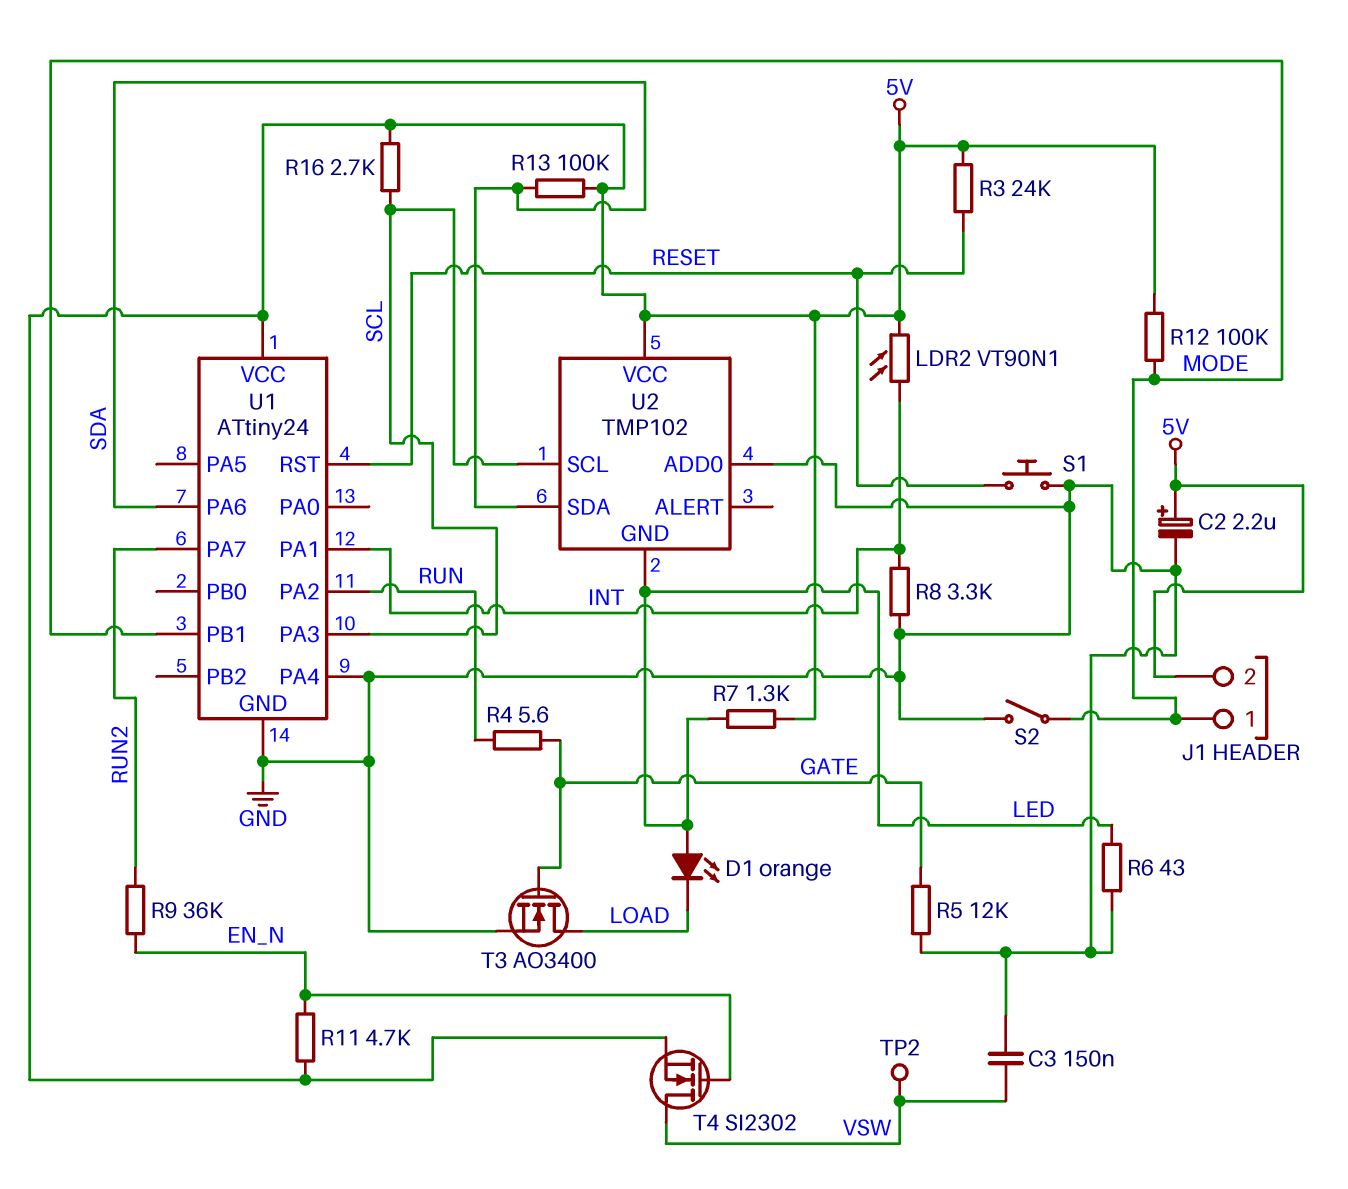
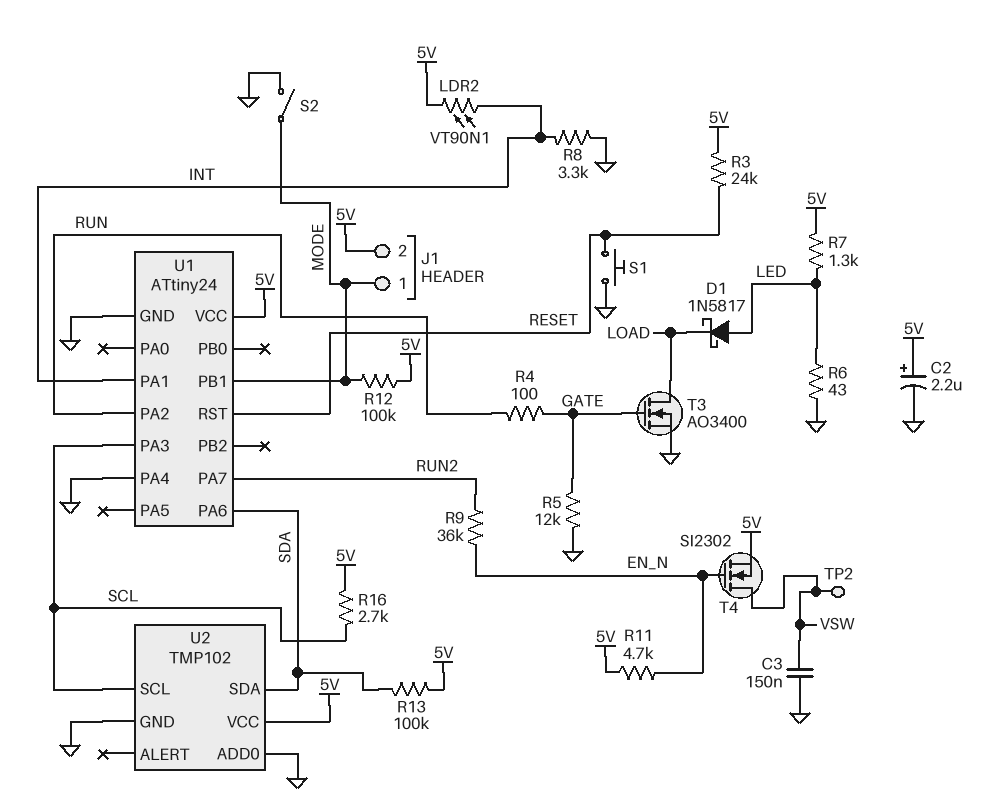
D1: LED orange (A LED, K LOAD) -> schottky 1N5817 (A LED, K LOAD)
R4: 5.6 (GATE, RUN) -> 100 (GATE, RUN)
U2 pin GND: LED -> GND

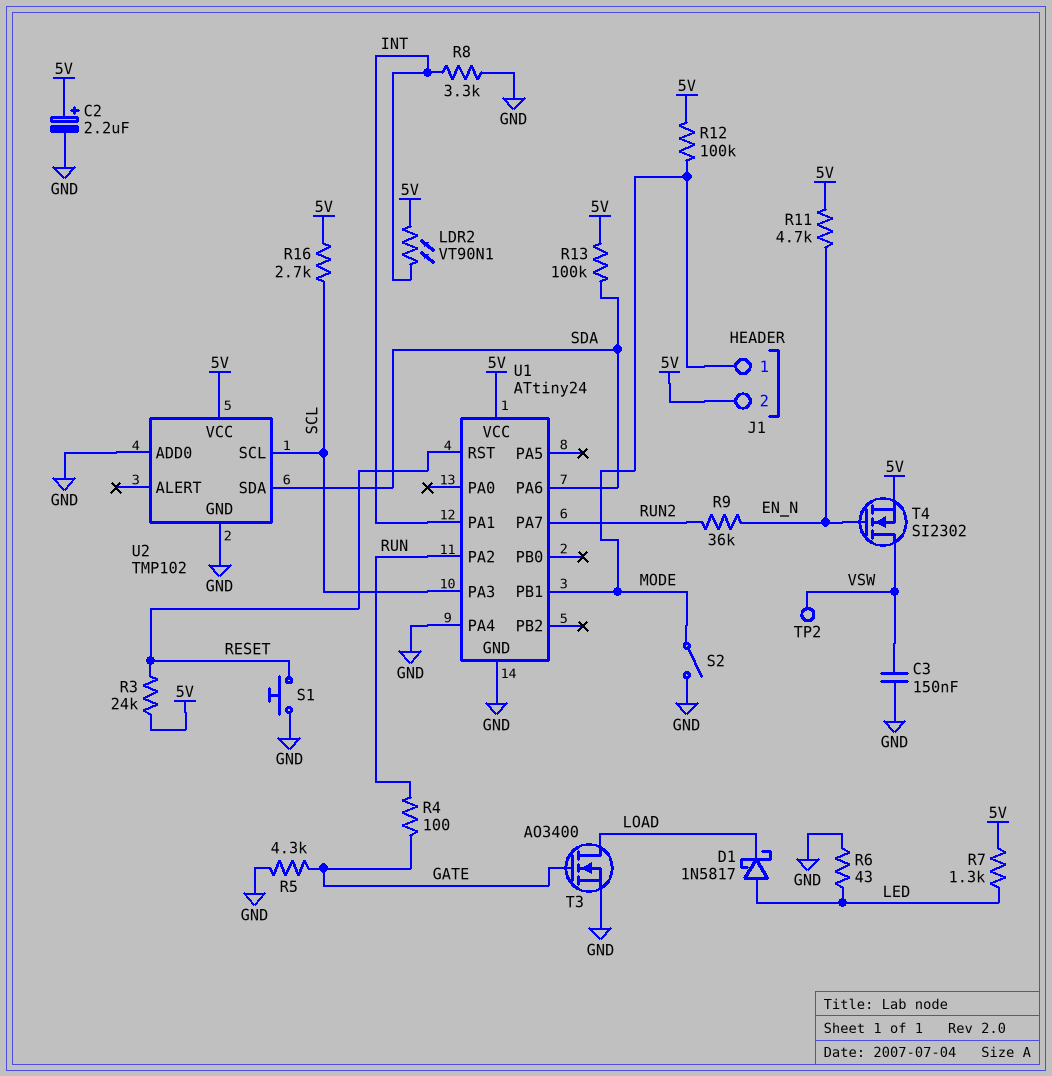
R5: 12k (GATE, GND) -> 4.3k (GATE, GND)

